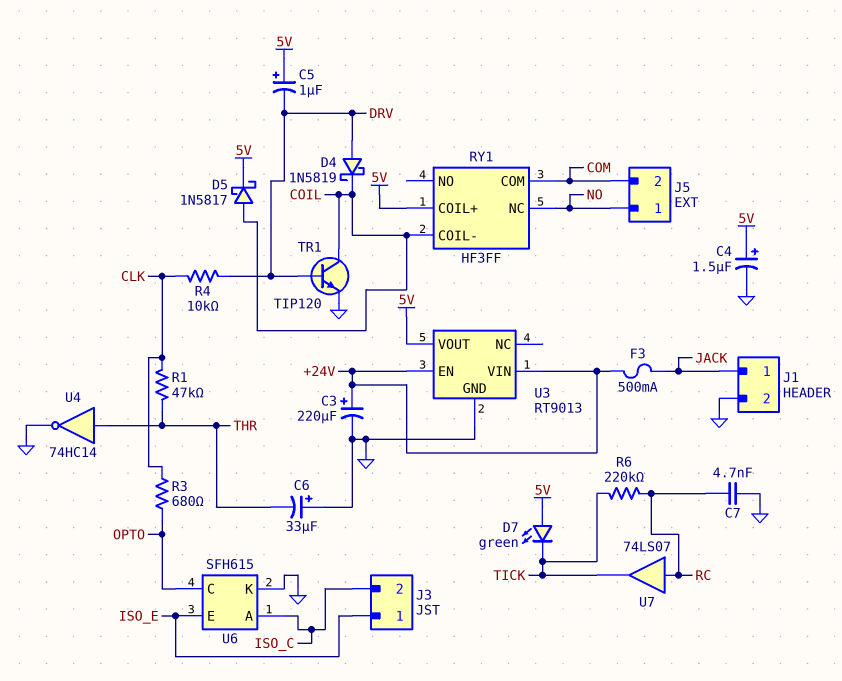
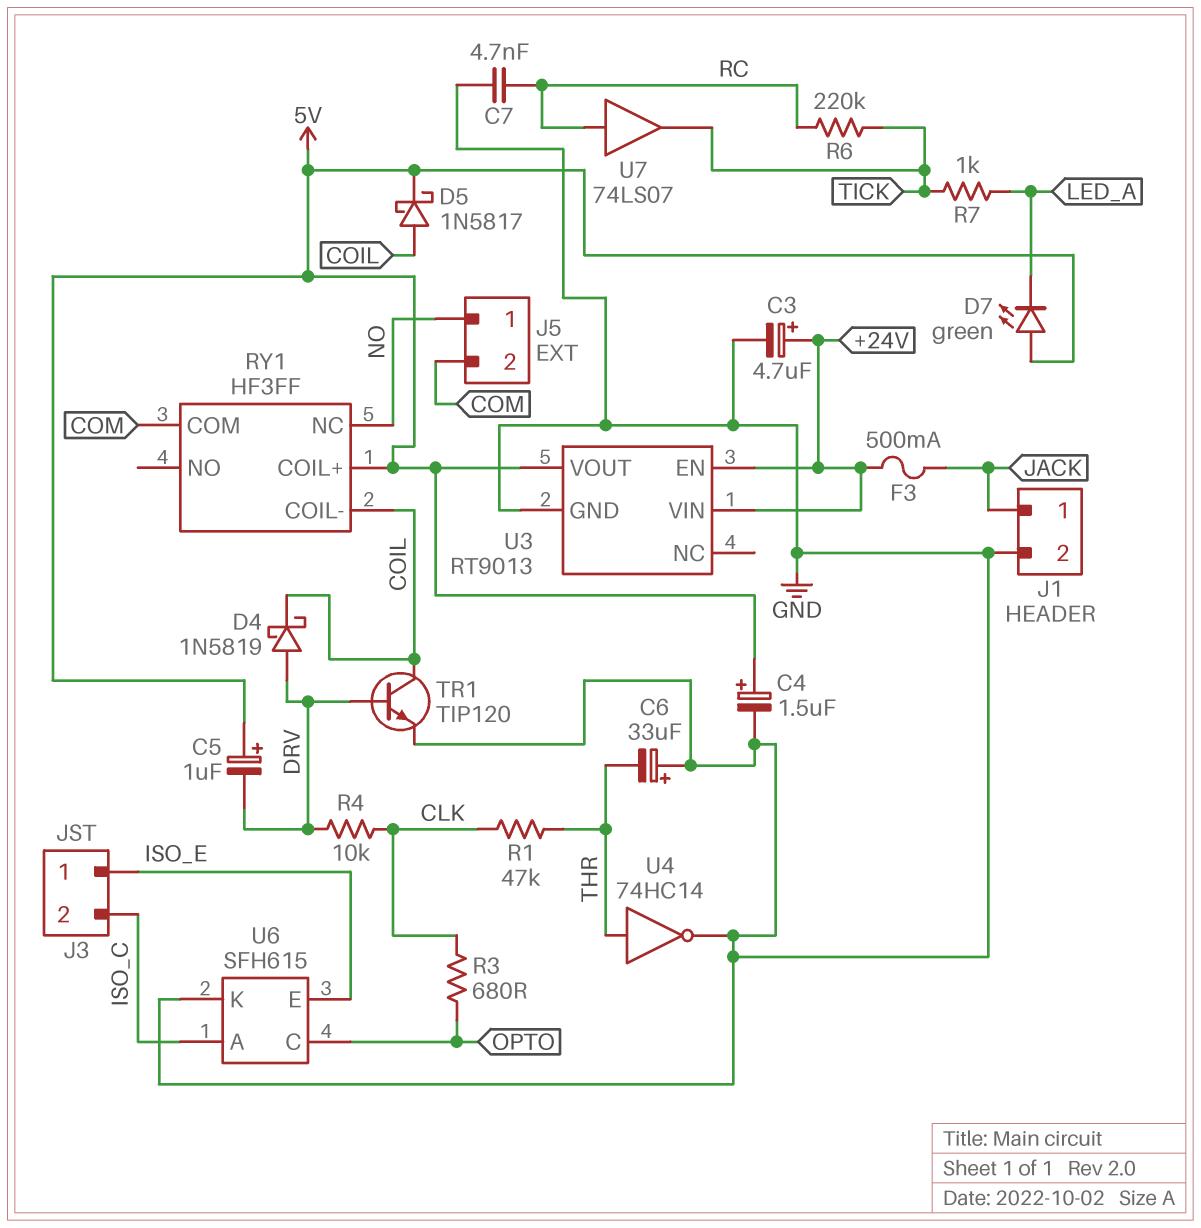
C3: 220uF (plus +24V, minus GND) -> 4.7uF (plus +24V, minus GND)
D7: LED green (A 5V, K TICK) -> LED green (A 5V, K LED_A)
R7: none -> 1k (LED_A, TICK)

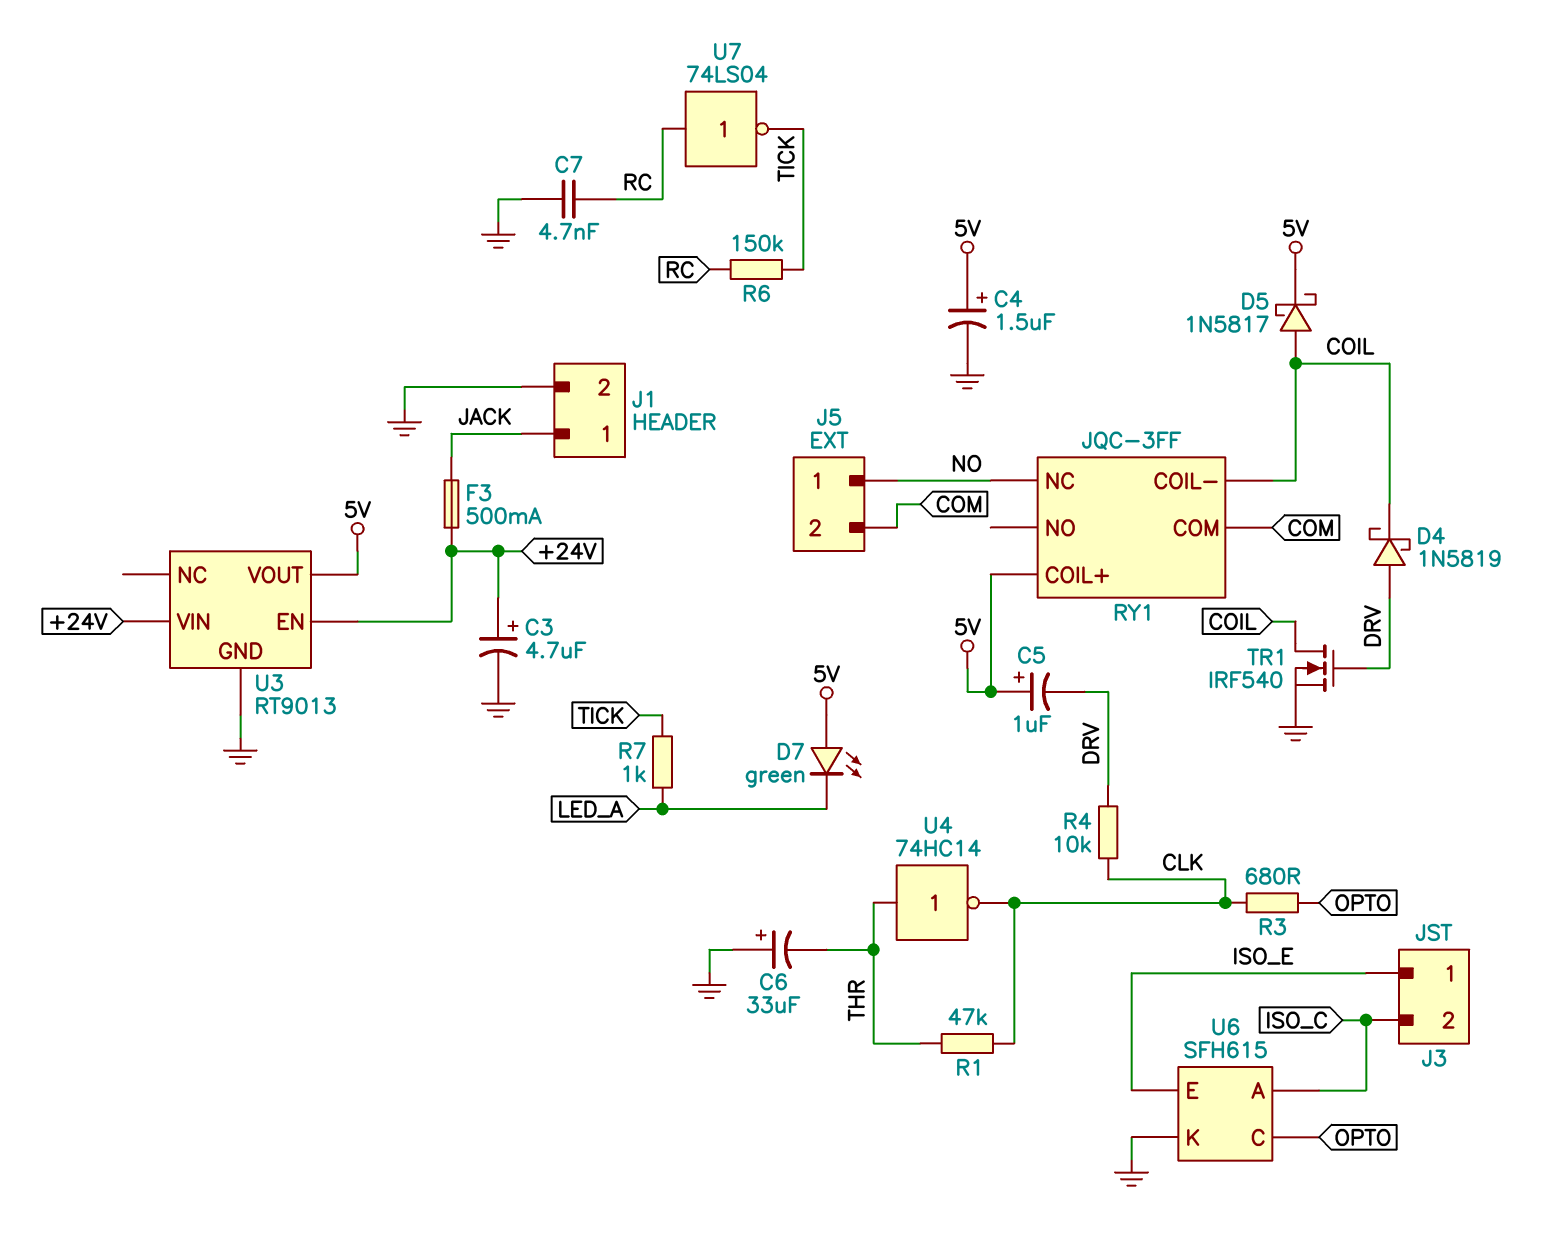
R6: 220k (RC, TICK) -> 150k (RC, TICK)
RY1: HF3FF -> JQC-3FF
TR1: NPN TIP120 (B DRV, C COIL, E GND) -> NMOS IRF540 (G DRV, D COIL, S GND)
U4: NOT 74HC14 (in THR, out GND) -> NOT 74HC14 (in THR, out CLK)
U7: buffer 74LS07 (in RC, out TICK) -> NOT 74LS04 (in RC, out TICK)

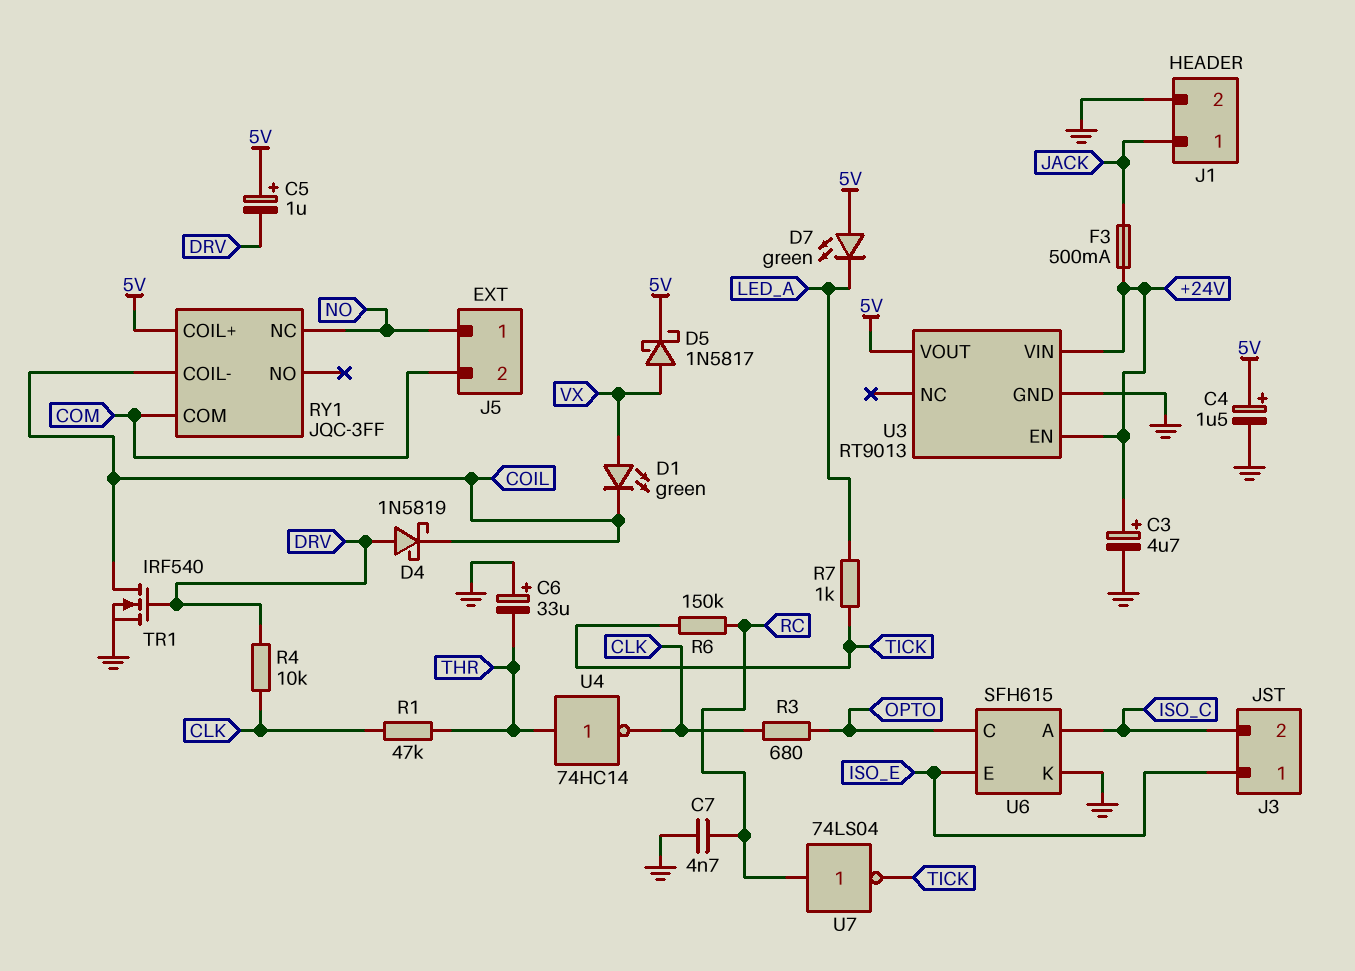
D1: none -> LED green (A VX, K COIL)
D5: schottky 1N5817 (A COIL, K 5V) -> schottky 1N5817 (A VX, K 5V)

